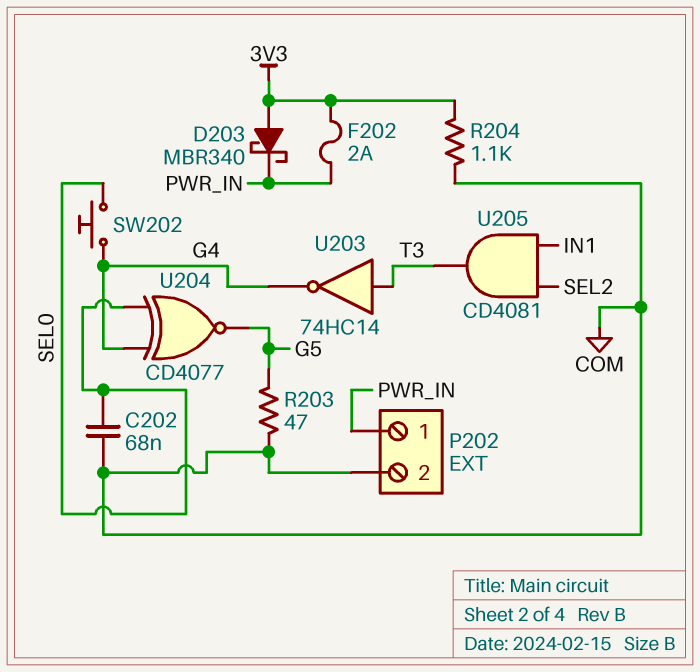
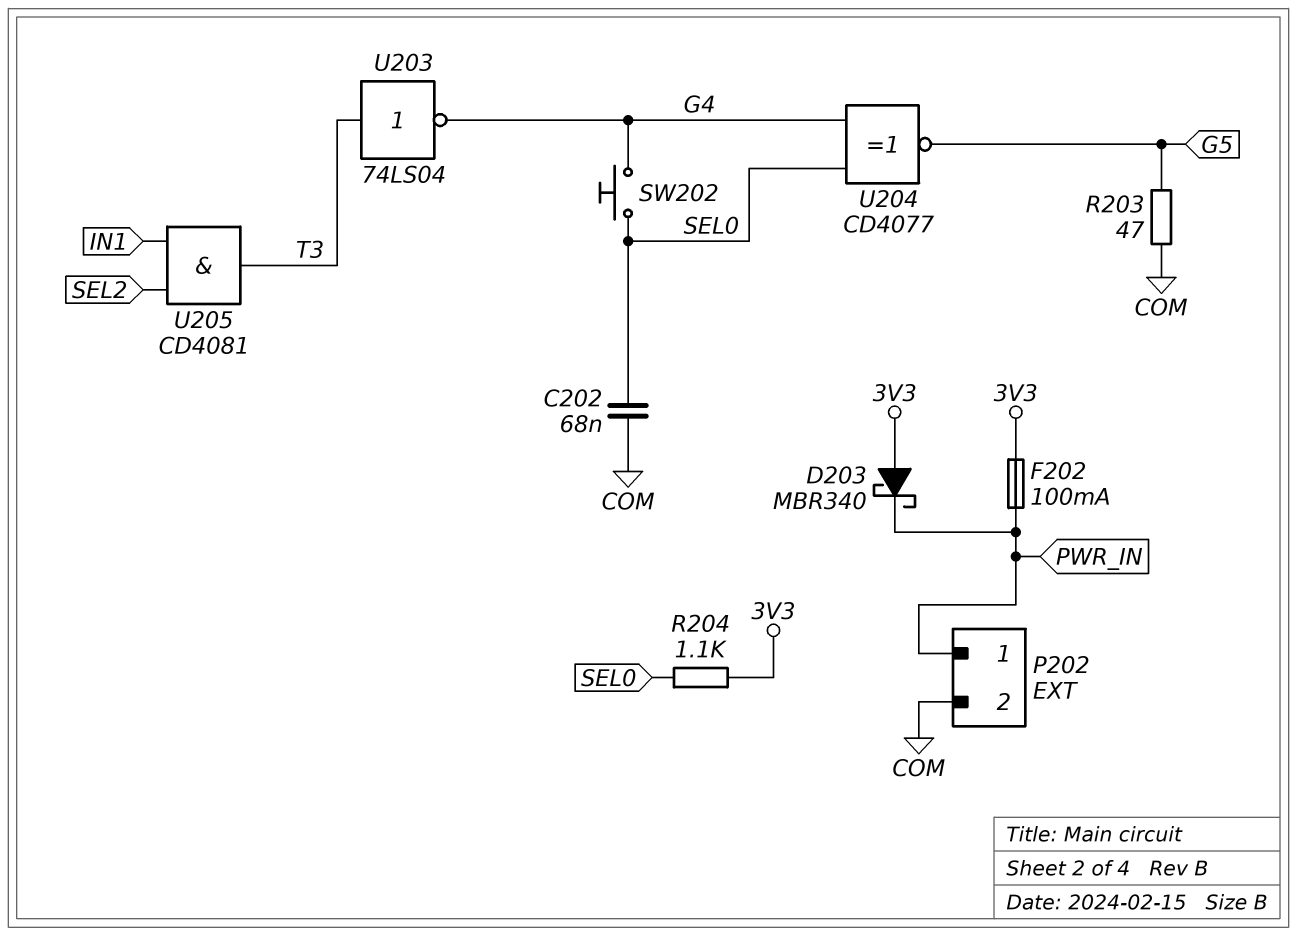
F202: 2A (3V3, PWR_IN) -> 100mA (3V3, PWR_IN)
R204: 1.1k (3V3, COM) -> 1.1k (3V3, SEL0)
U203: NOT 74HC14 (in T3, out G4) -> NOT 74LS04 (in T3, out G4)

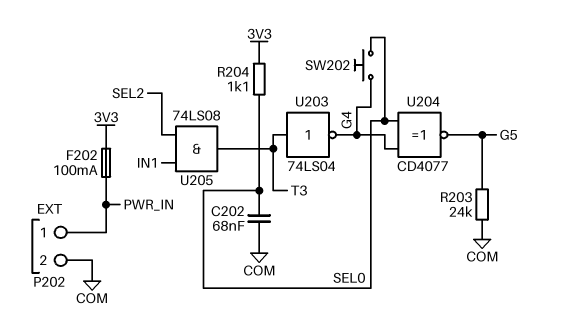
D203: schottky MBR340 (A 3V3, K PWR_IN) -> none
R203: 47 (COM, G5) -> 24k (COM, G5)
U205: AND CD4081 (in IN1, in SEL2, out T3) -> AND 74LS08 (in IN1, in SEL2, out T3)

